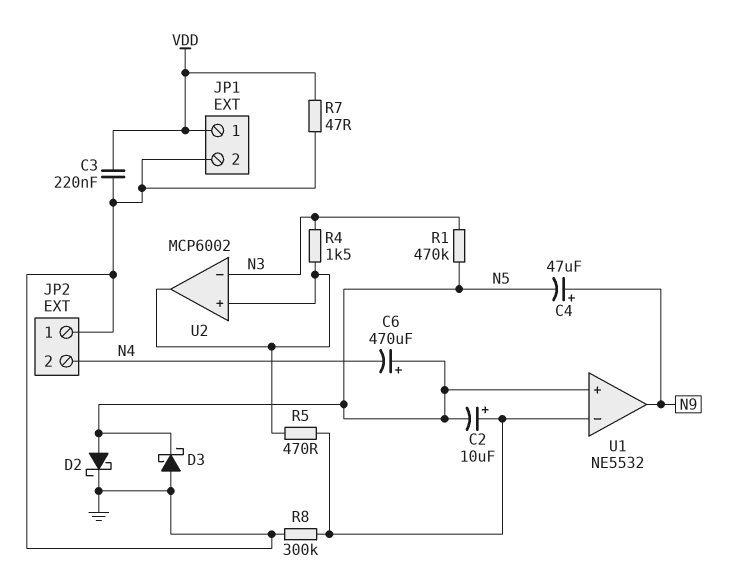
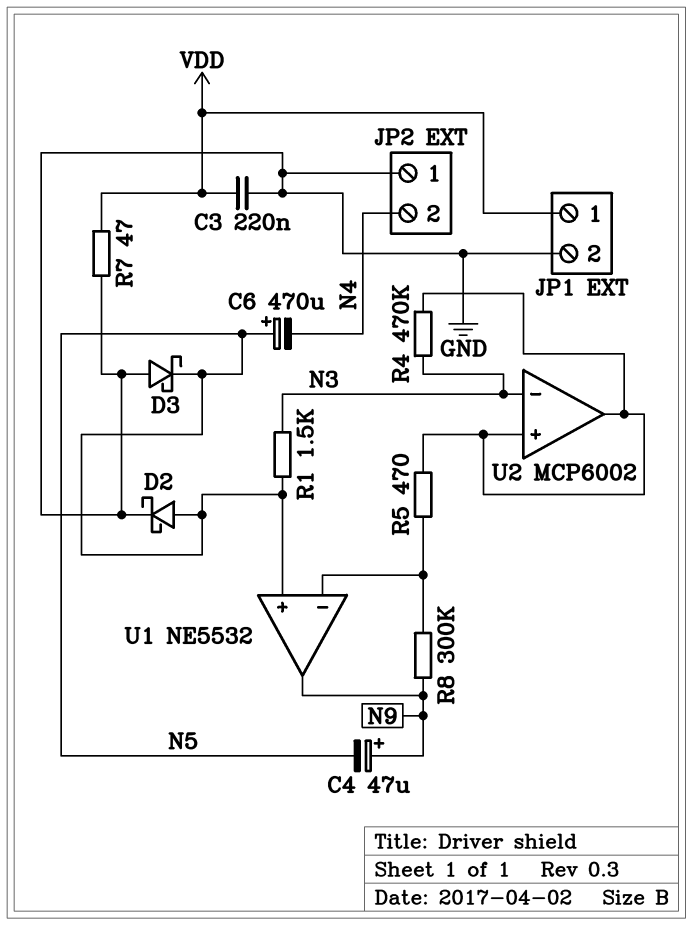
C2: 10uF (plus U1/in-, minus N5) -> none
R1: 470k (N3, N5) -> 1.5k (N3, N5)
R4: 1.5k (N3, U2/in+) -> 470k (N3, U2/in+)
R8: 300k (GND, U1/in-) -> 300k (N9, U1/in-)

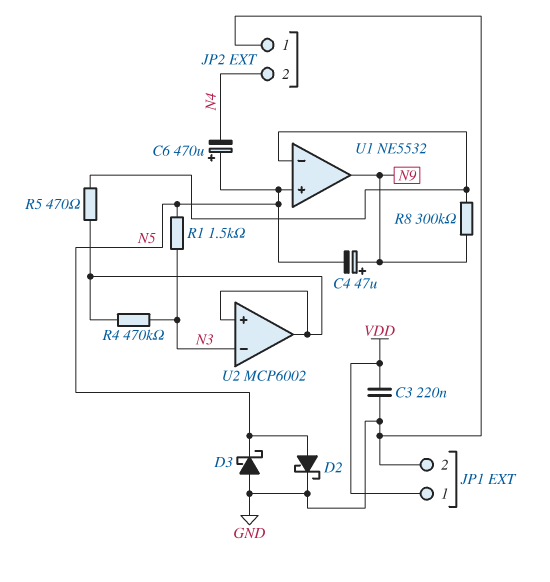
R7: 47 (GND, VDD) -> none

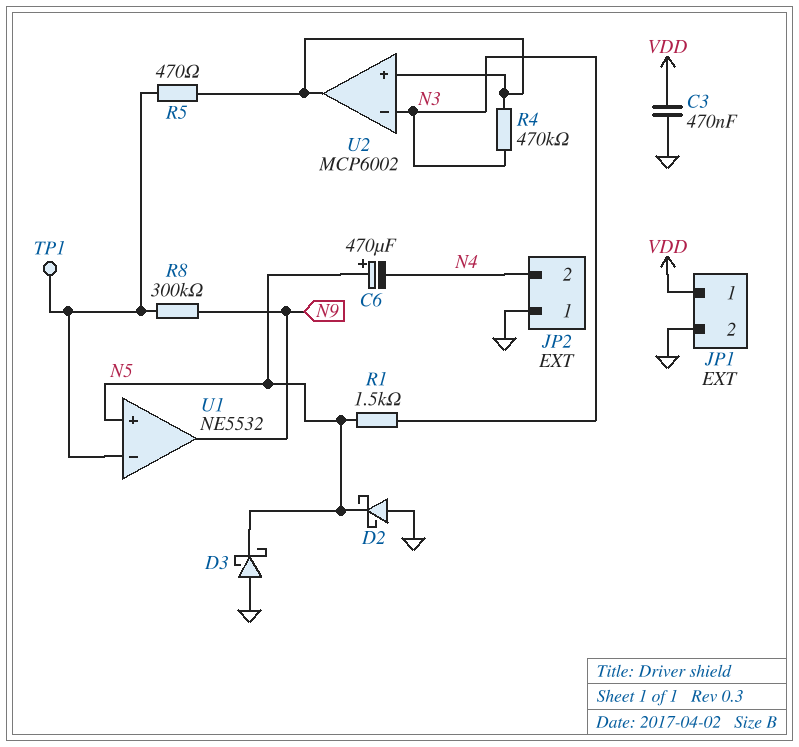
C3: 220nF (GND, VDD) -> 470nF (GND, VDD)
C4: 47uF (plus N9, minus N5) -> none
D2: schottky (A N5, K GND) -> schottky (A GND, K N5)
TP1: none -> test point (U1/in-)

